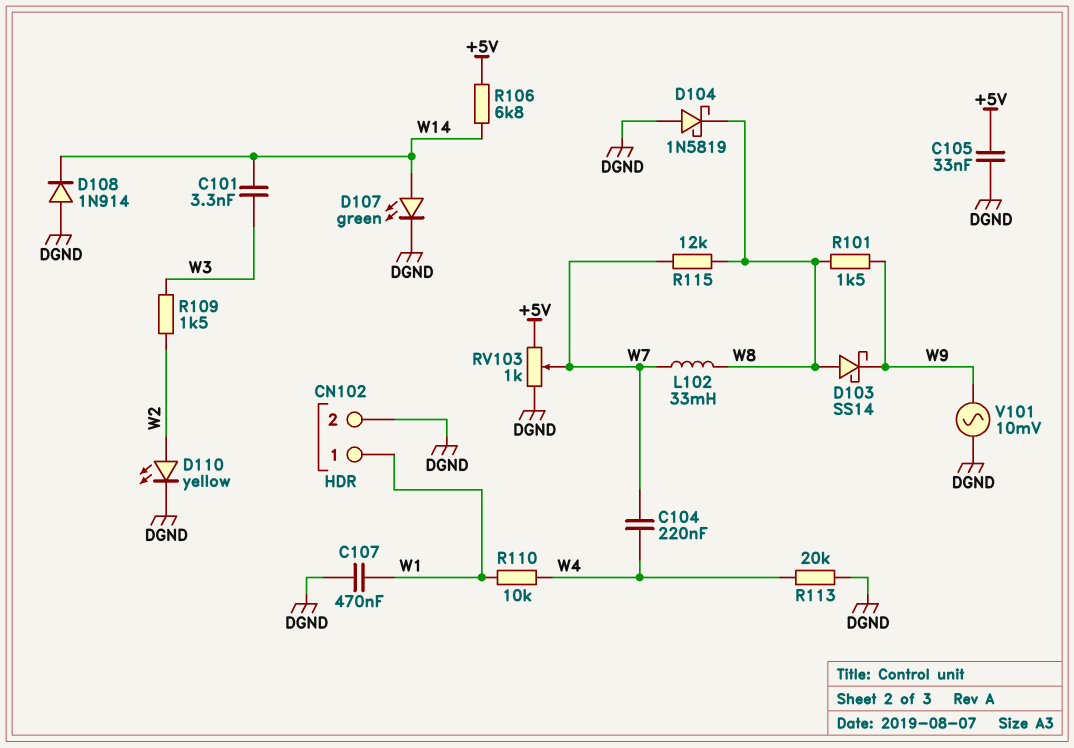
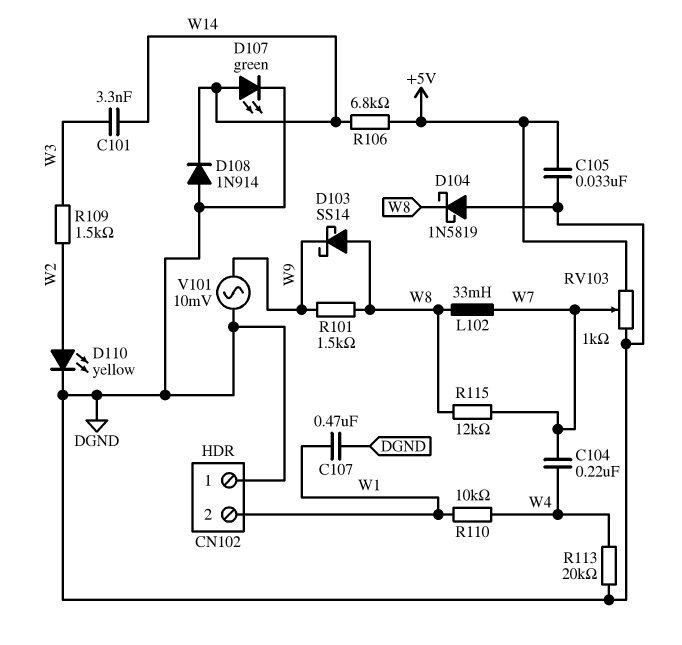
CN102 pin 1: W1 -> DGND
CN102 pin 2: DGND -> W1

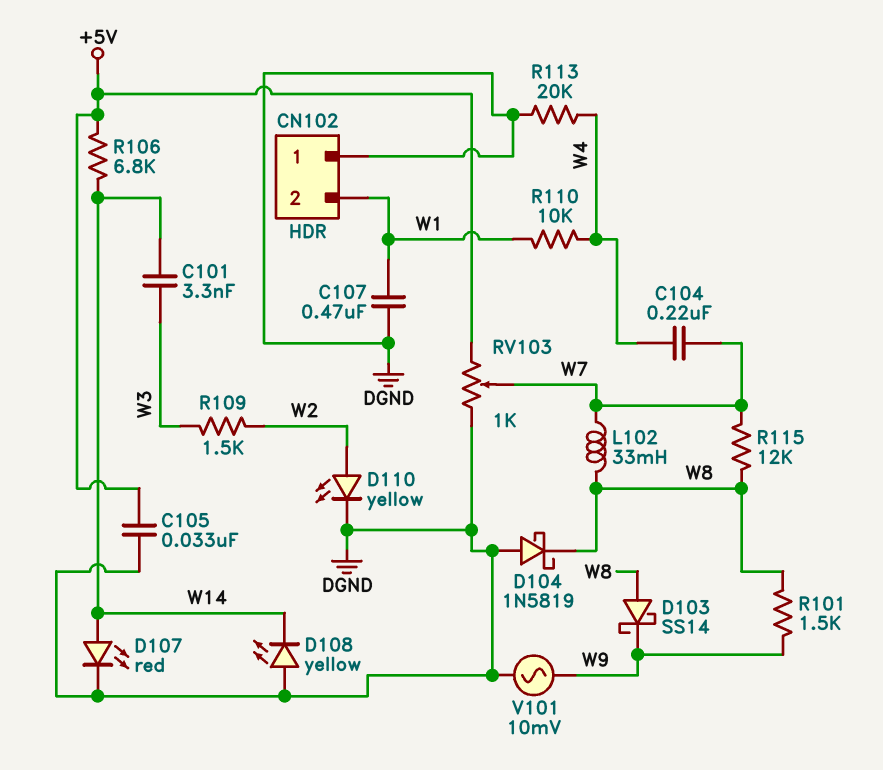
D107: LED green (A W14, K DGND) -> LED red (A W14, K DGND)
D108: diode 1N914 (A DGND, K W14) -> LED yellow (A DGND, K W14)

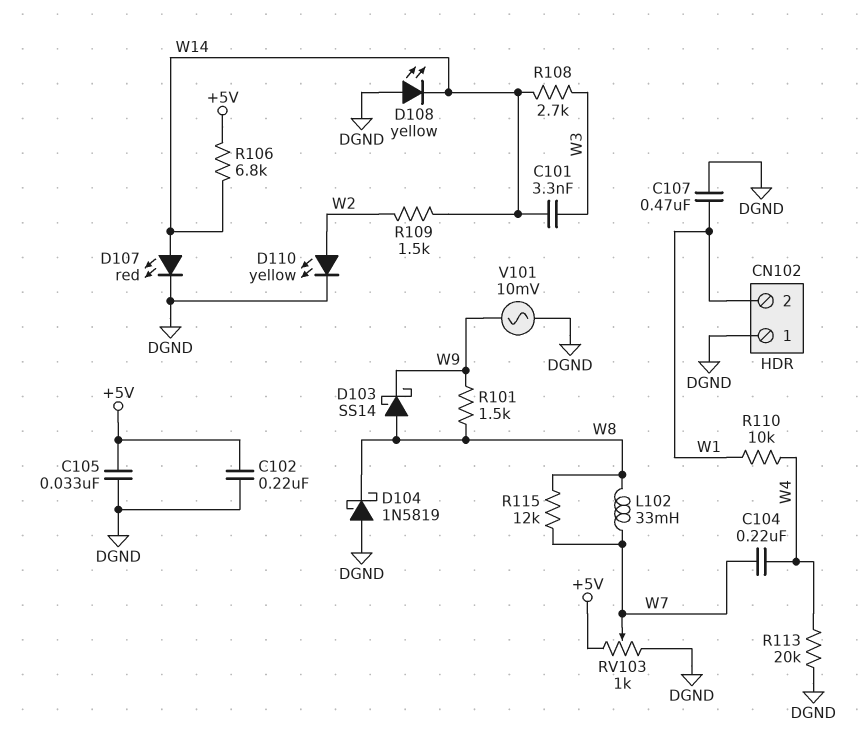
C102: none -> 220nF (+5V, DGND)
R108: none -> 2.7k (W3, W14)
R109: 1.5k (W2, W3) -> 1.5k (W2, W14)

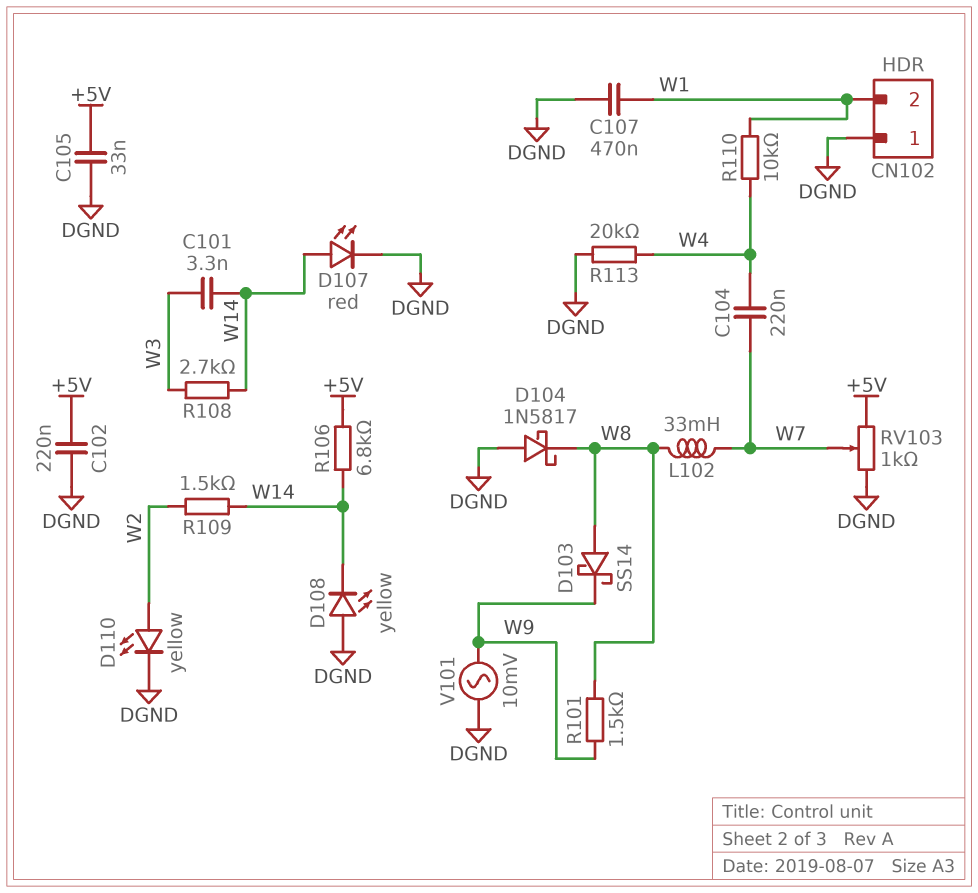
D104: schottky 1N5819 (A DGND, K W8) -> schottky 1N5817 (A DGND, K W8)
R115: 12k (W7, W8) -> none

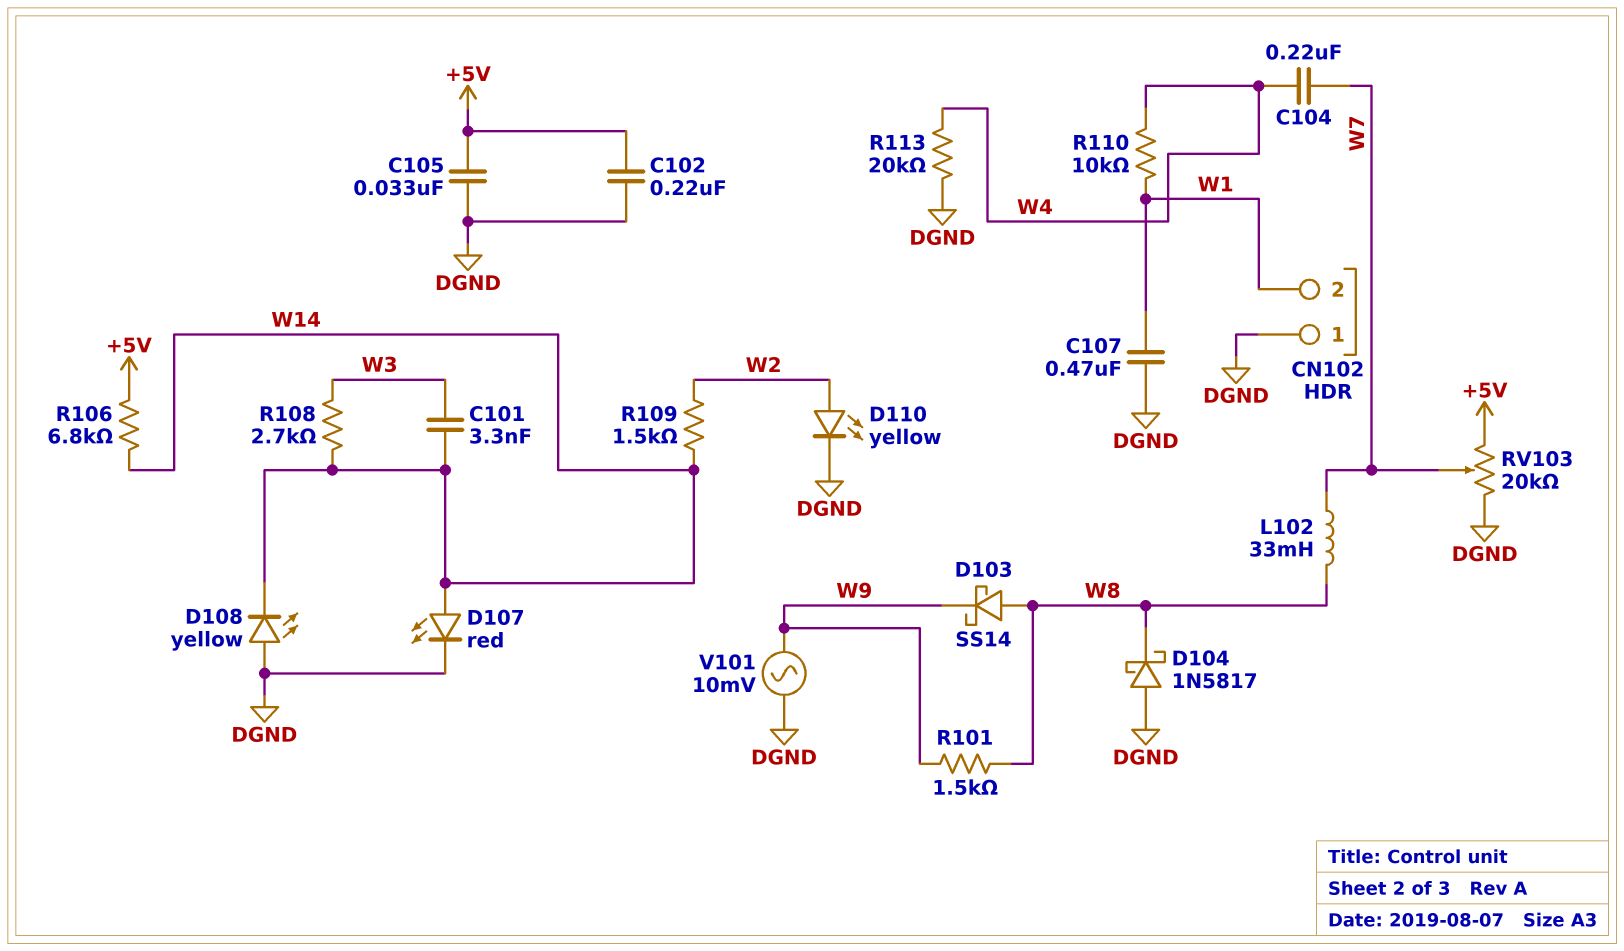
RV103: 1k (+5V, DGND, wiper W7) -> 20k (+5V, DGND, wiper W7)

